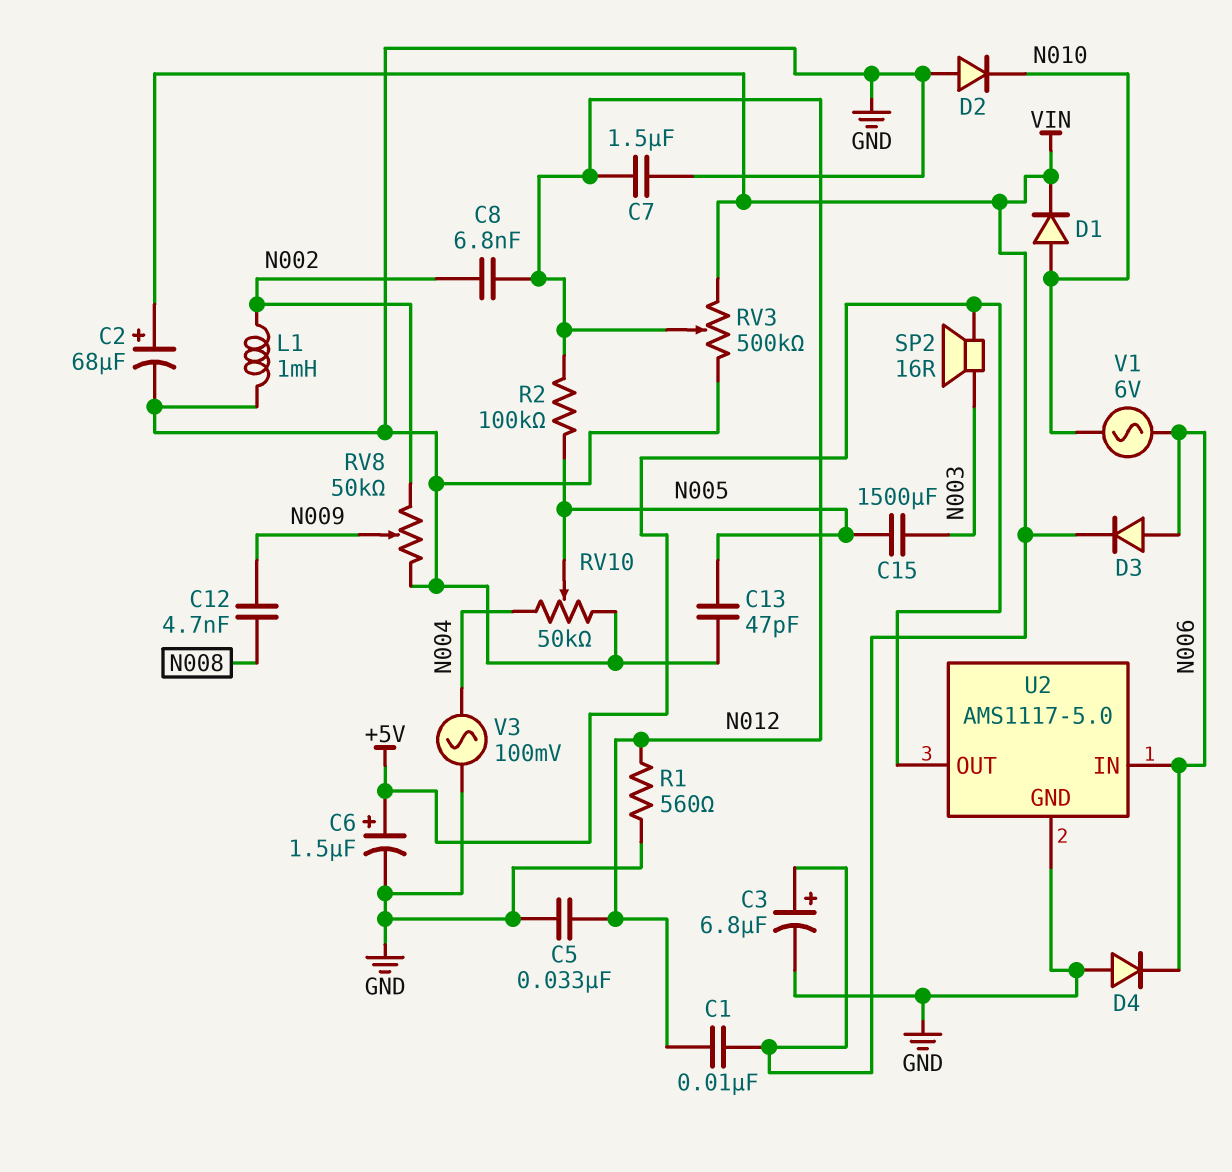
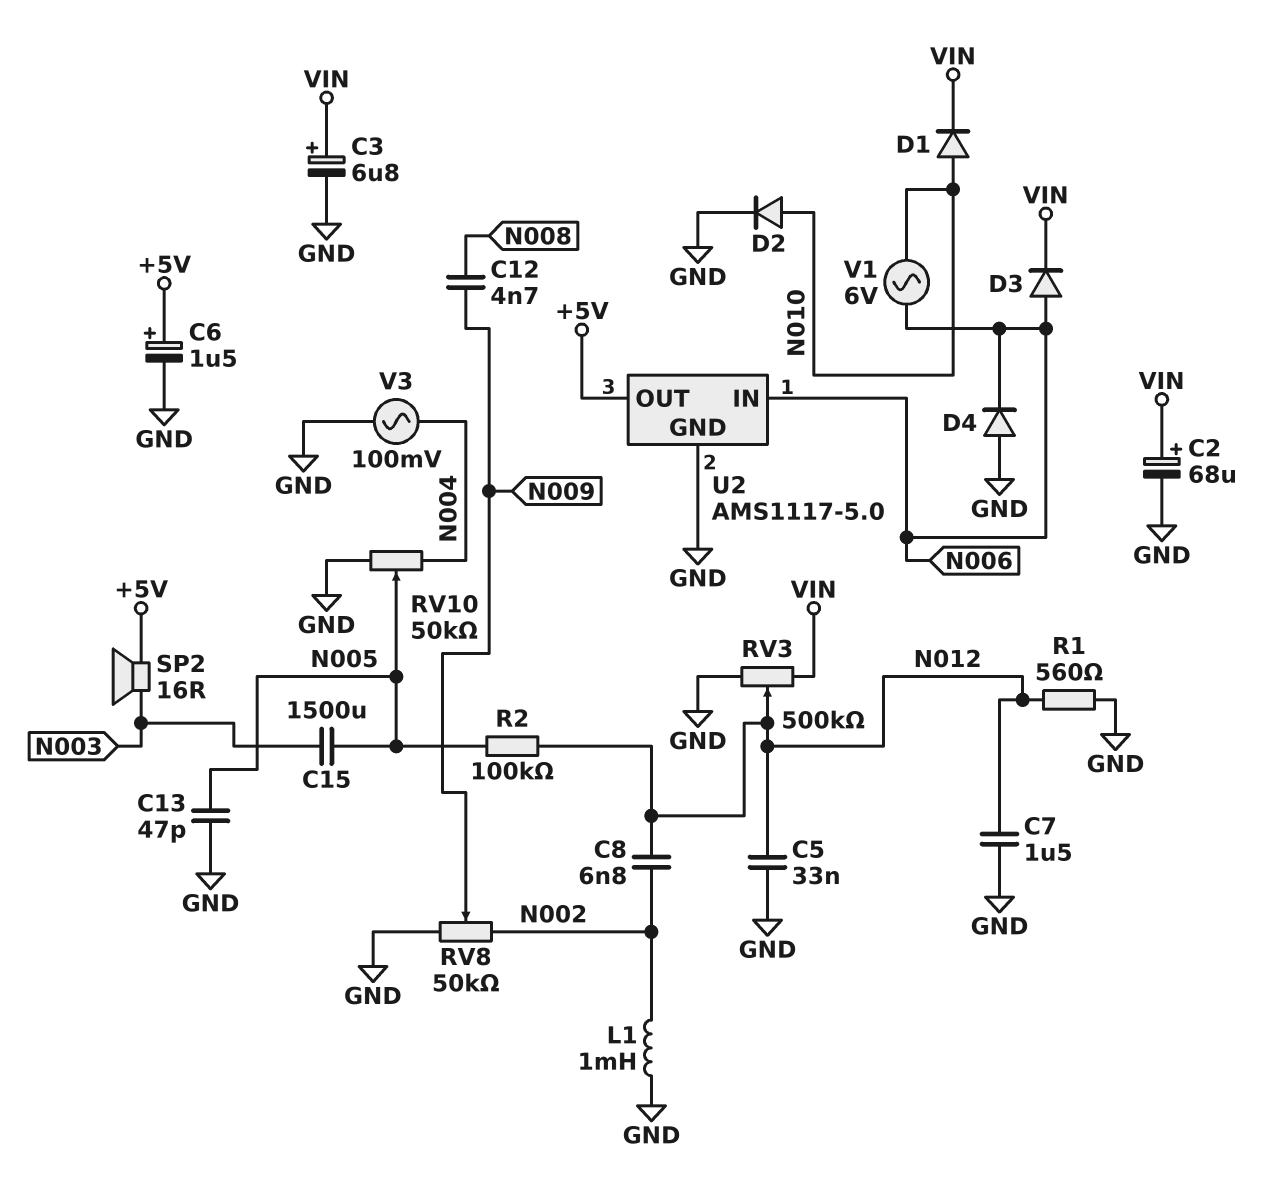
C1: 10nF (N012, VIN) -> none
D2: diode (A GND, K N010) -> diode (A N010, K GND)

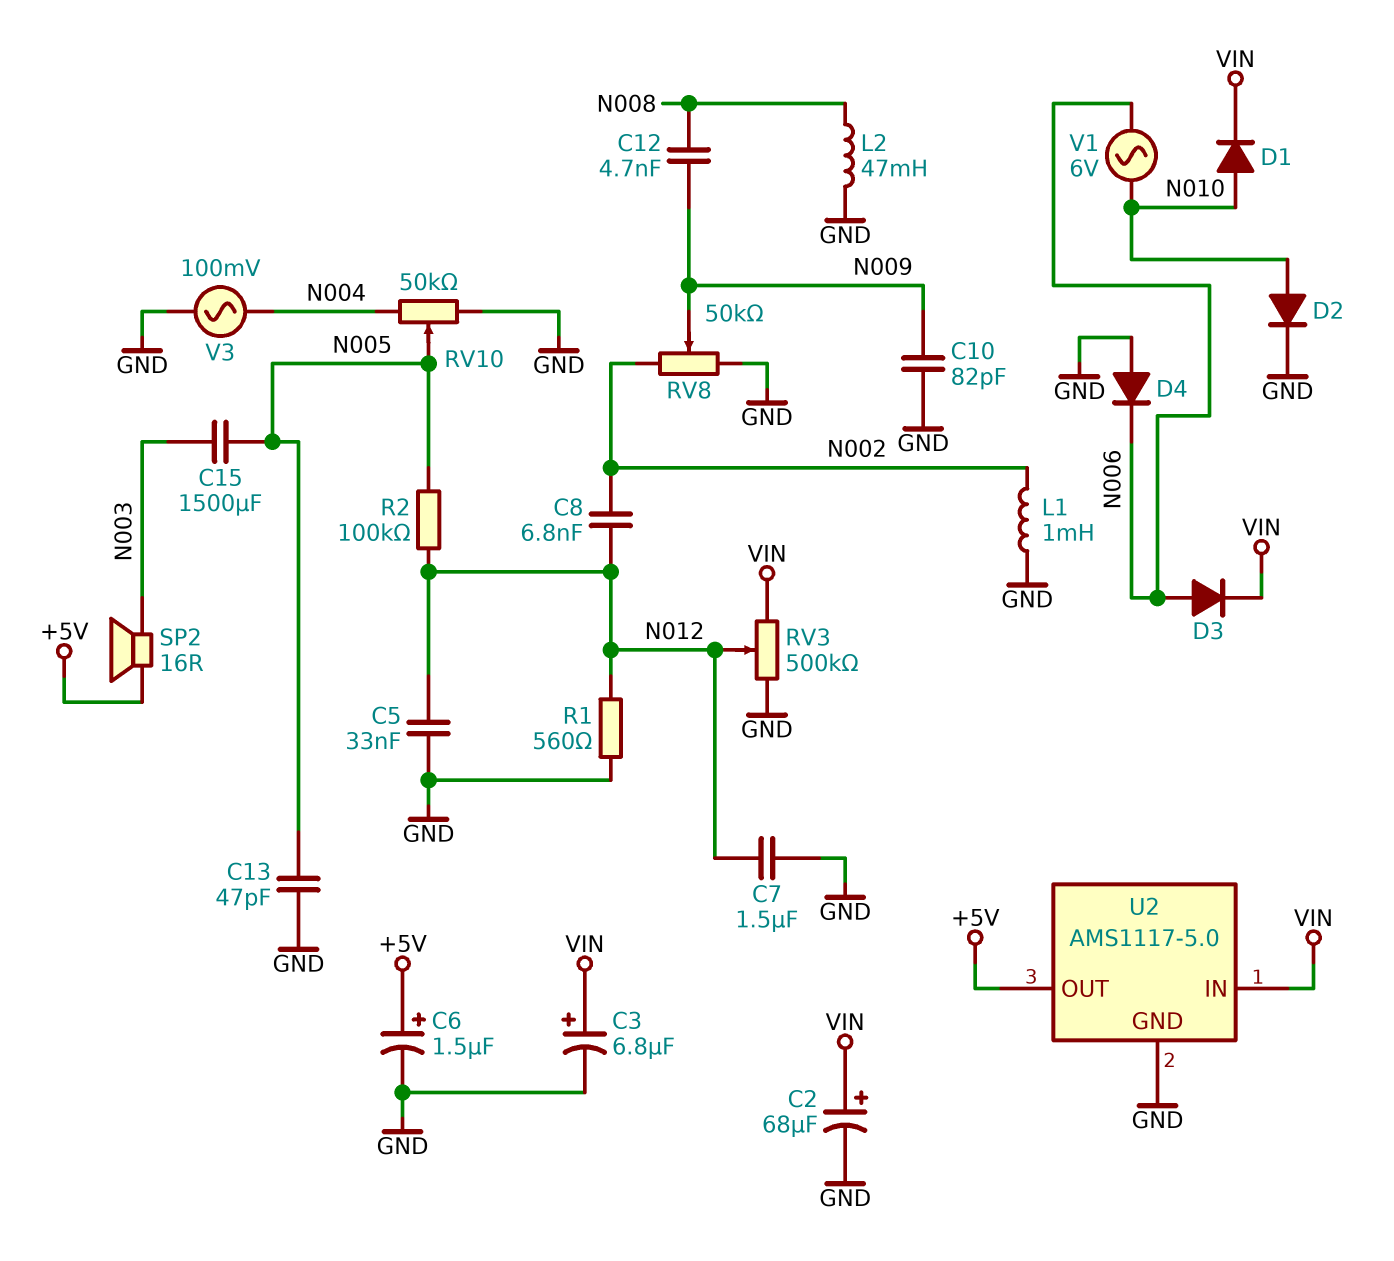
C10: none -> 82pF (GND, N009)
L2: none -> 47mH (GND, N008)
U2 pin IN: N006 -> VIN

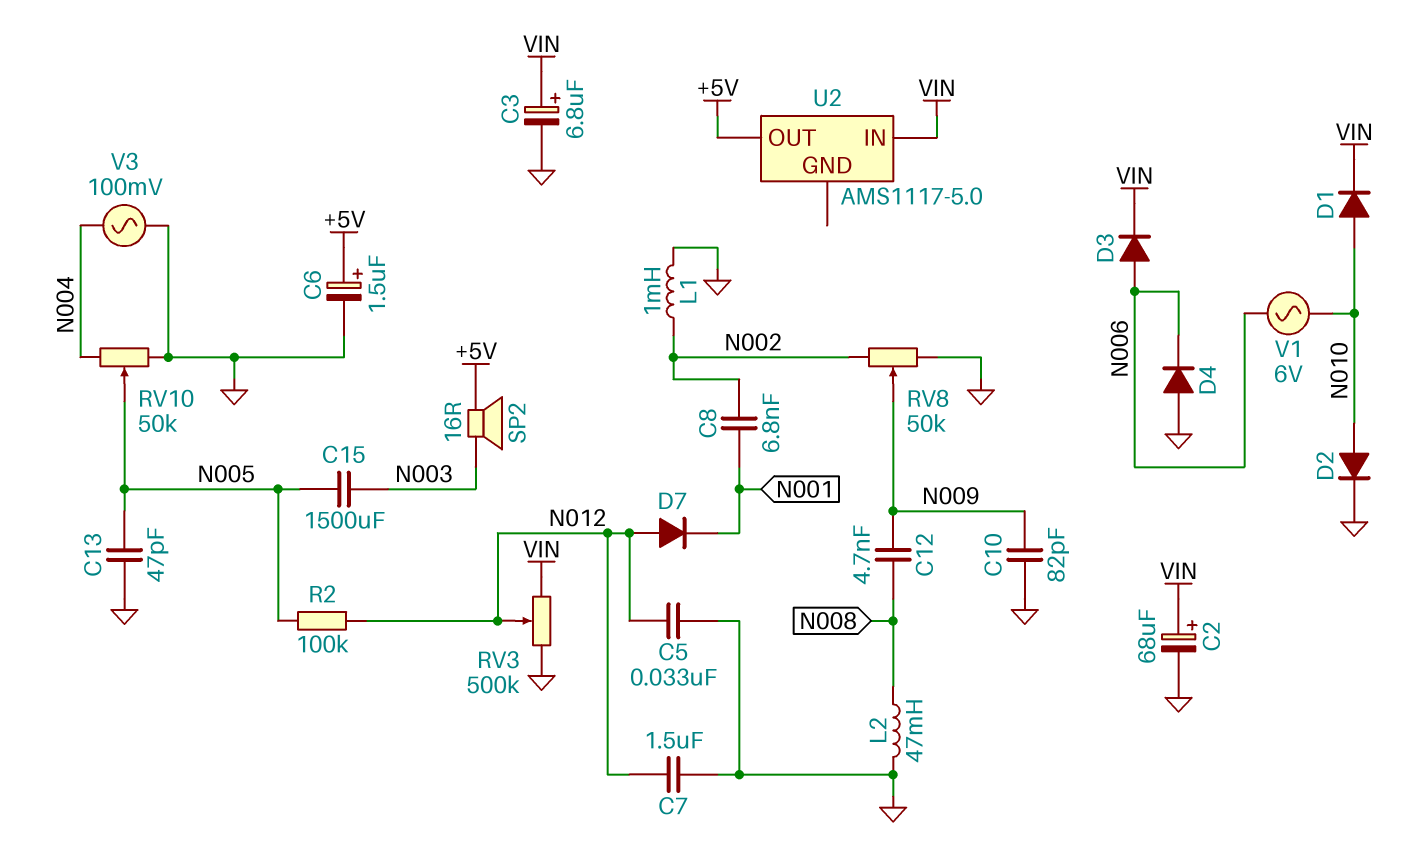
C8: 6.8nF (N002, N012) -> 6.8nF (N001, N002)
D7: none -> diode (A N012, K N001)
R1: 560 (GND, N012) -> none
U2 pin GND: GND -> none

